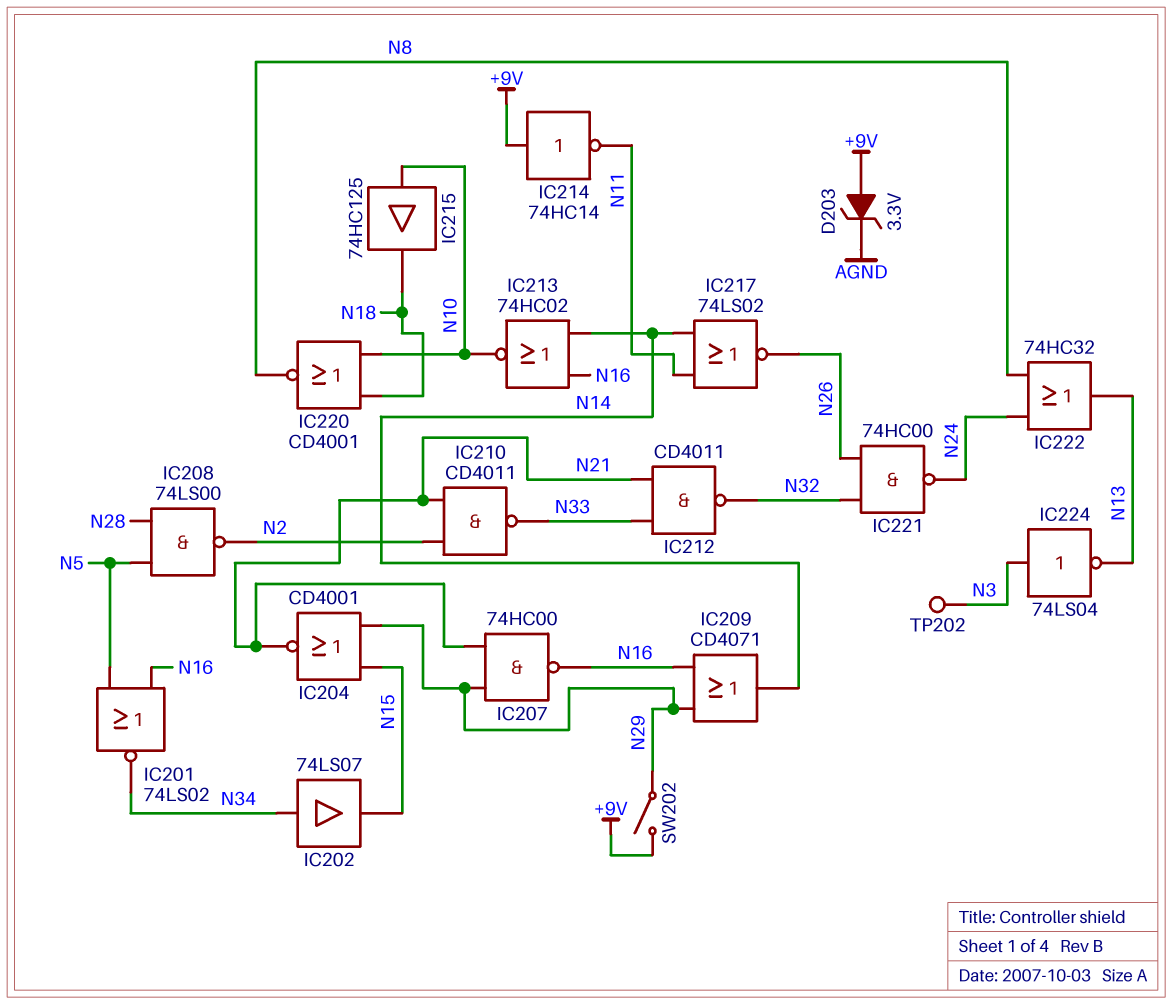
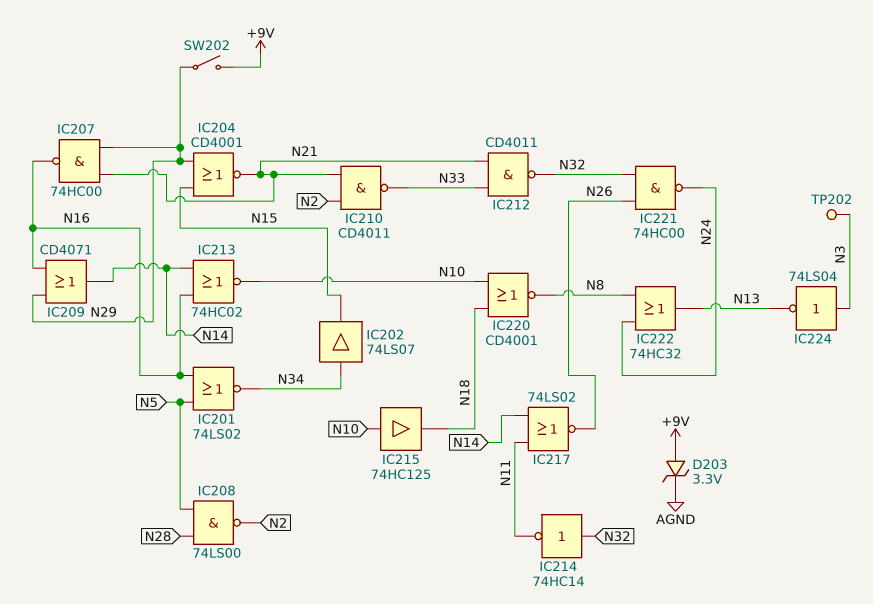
IC214: NOT 74HC14 (in +9V, out N11) -> NOT 74HC14 (in N32, out N11)

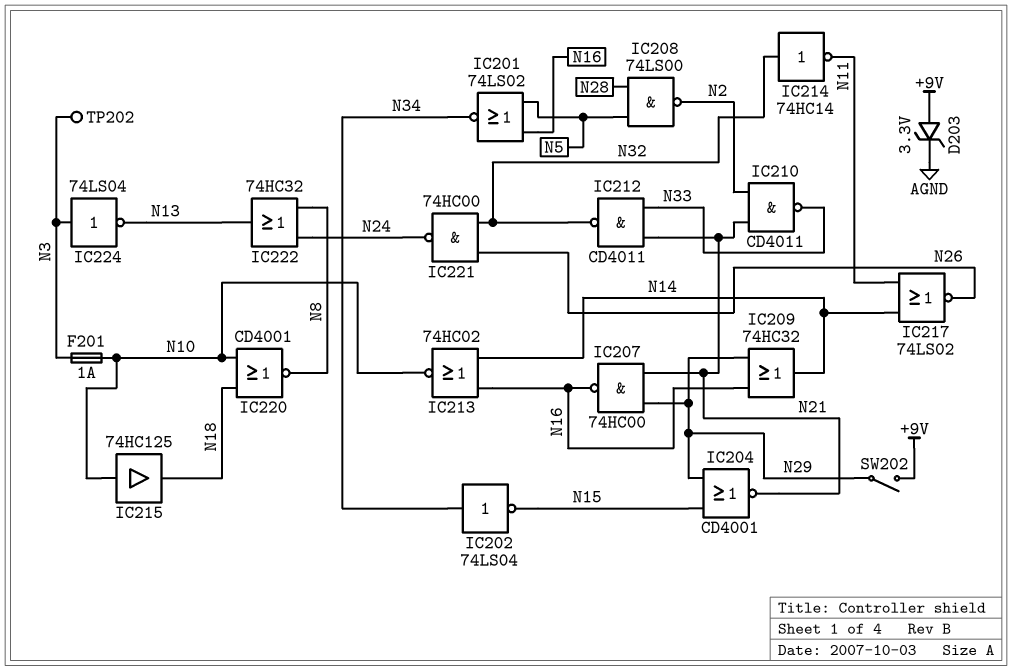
F201: none -> 1A (N3, N10)
IC202: buffer 74LS07 (in N34, out N15) -> NOT 74LS04 (in N34, out N15)
IC209: OR CD4071 (in N16, in N29, out N14) -> OR 74HC32 (in N16, in N29, out N14)

